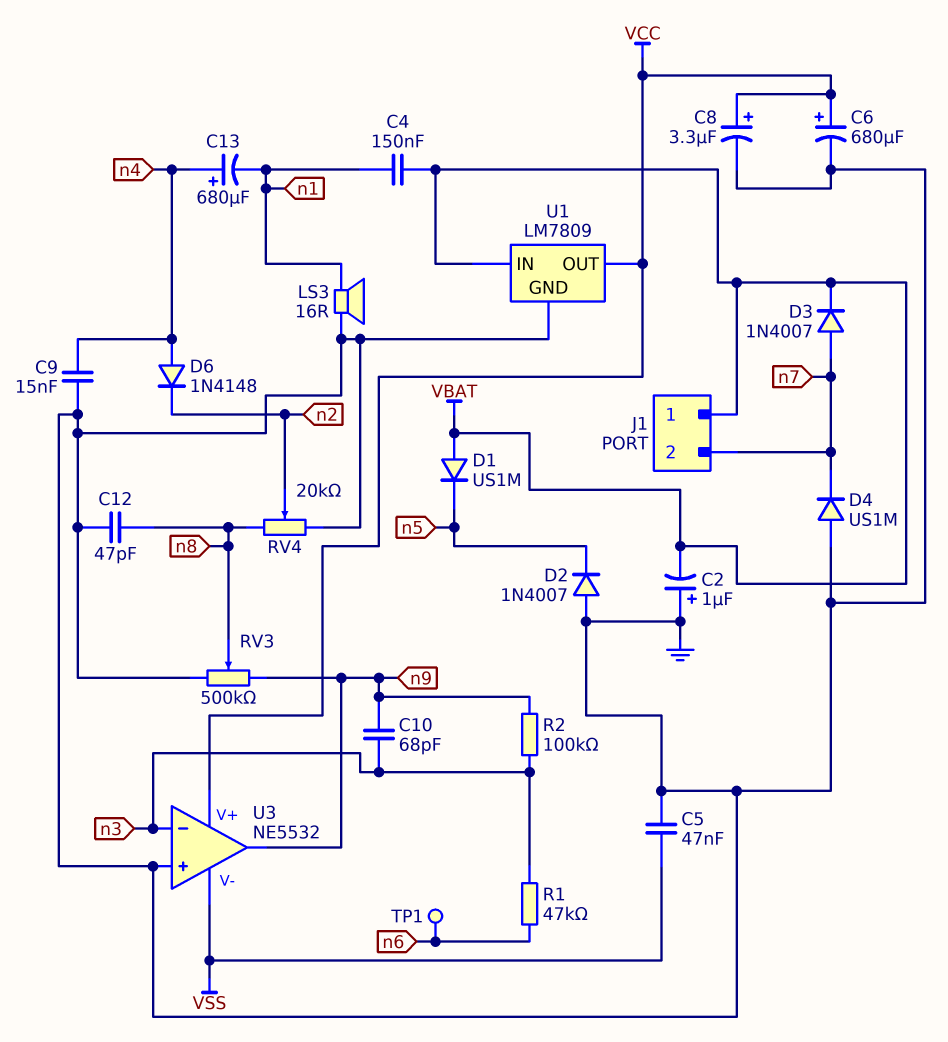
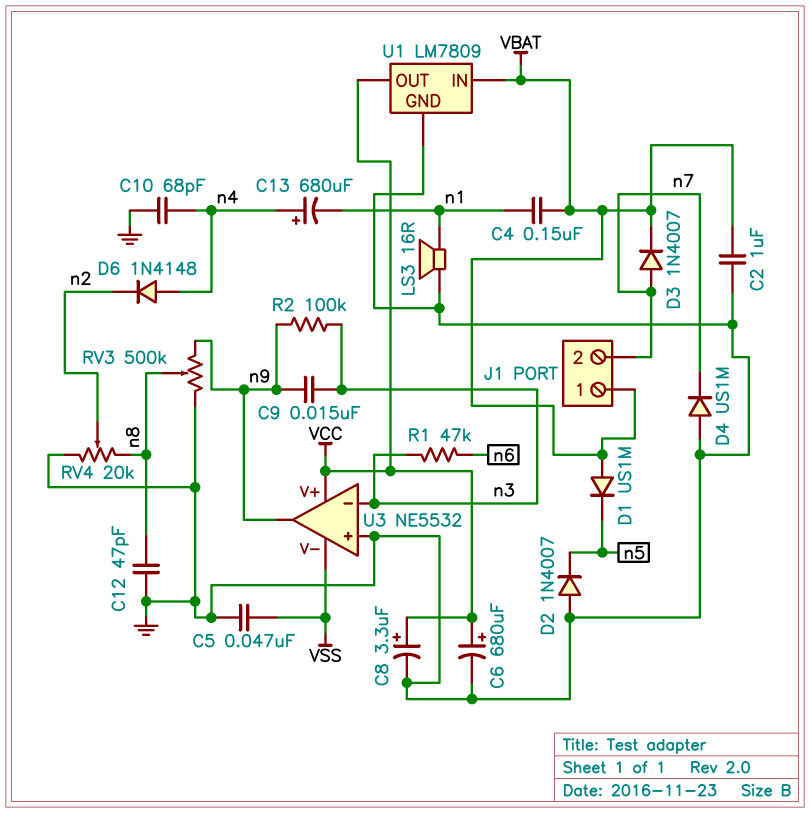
C2: 1uF (plus GND, minus VBAT) -> 1uF (GND, VBAT)
C9: 15nF (GND, n4) -> 15nF (n3, n9)
C10: 68pF (n3, n9) -> 68pF (GND, n4)
TP1: test point (n6) -> none

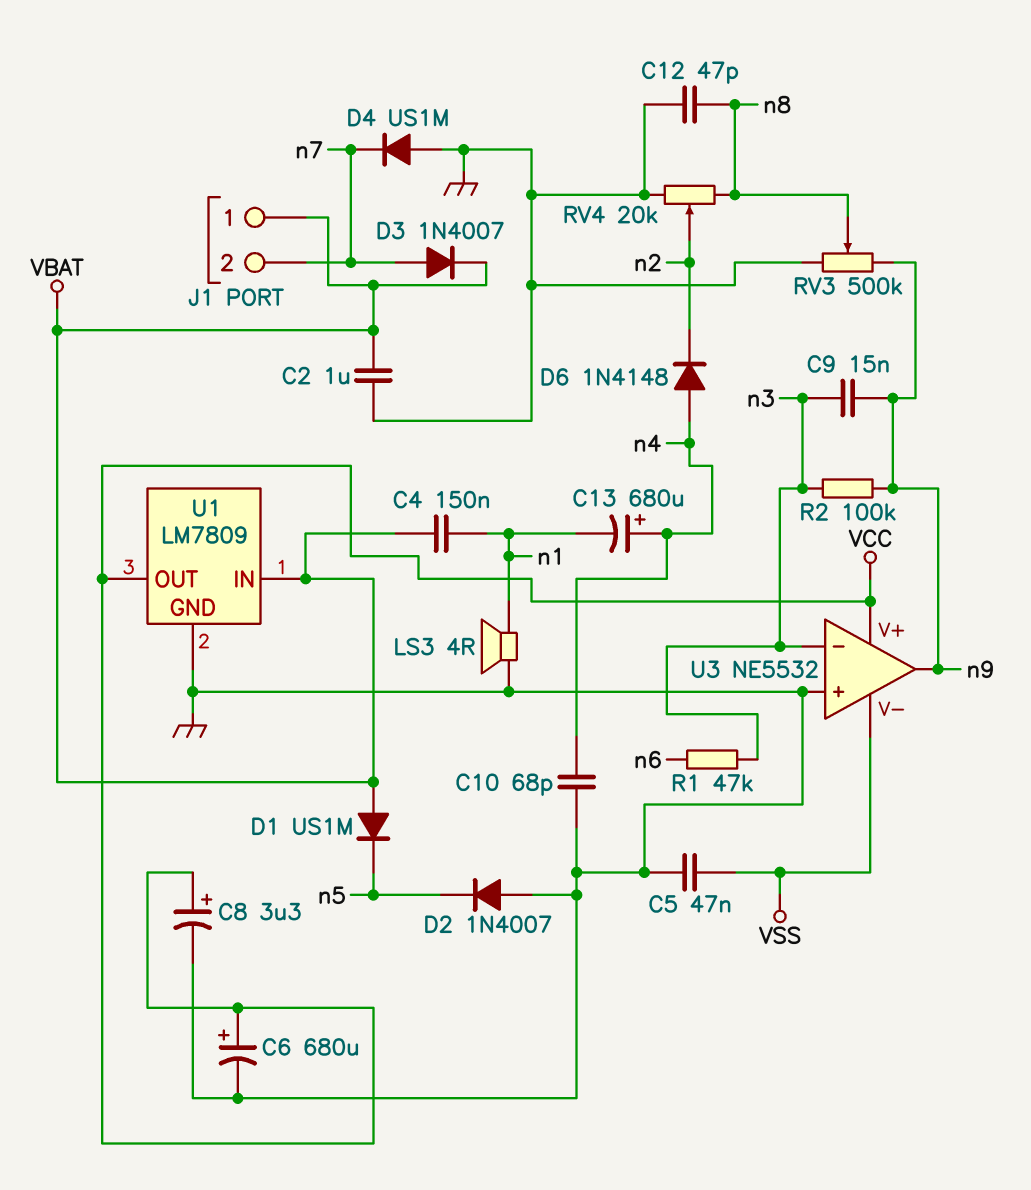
LS3: speaker 16R (GND, n1) -> speaker 4R (GND, n1)

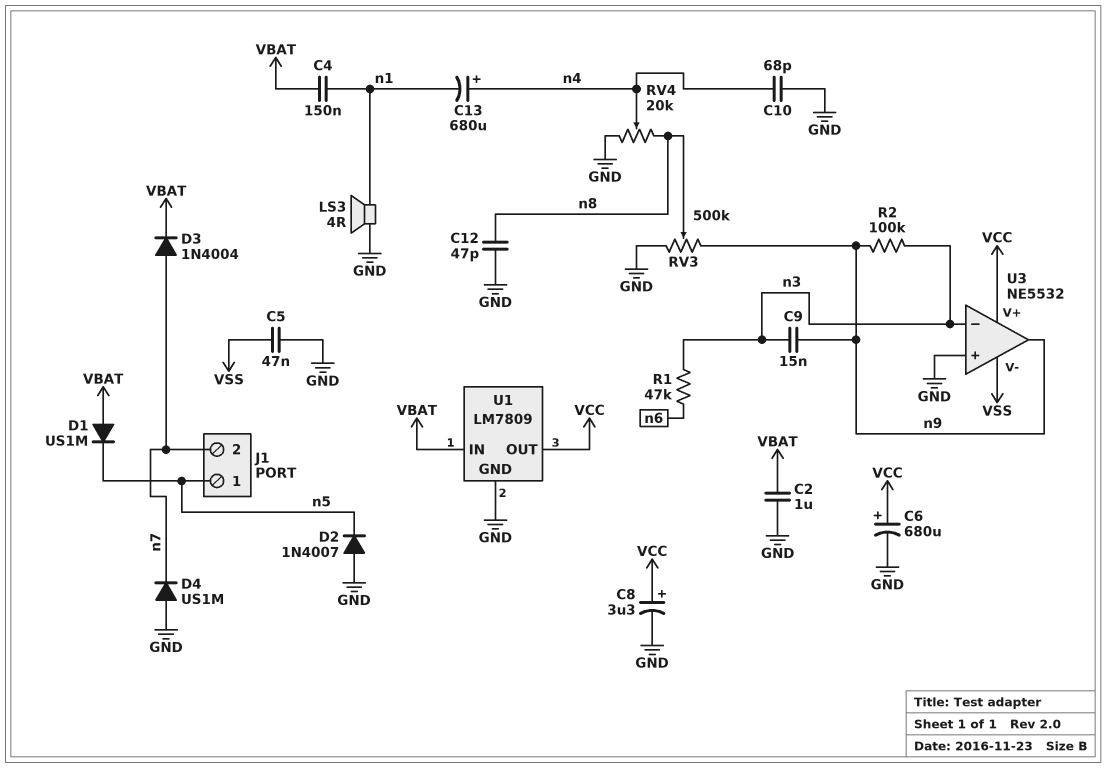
D3: diode 1N4007 (A n7, K VBAT) -> diode 1N4004 (A n7, K VBAT)
D6: diode 1N4148 (A n4, K n2) -> none
J1 pin 1: VBAT -> n5
RV4: 20k (GND, n8, wiper n2) -> 20k (GND, n8, wiper n4)

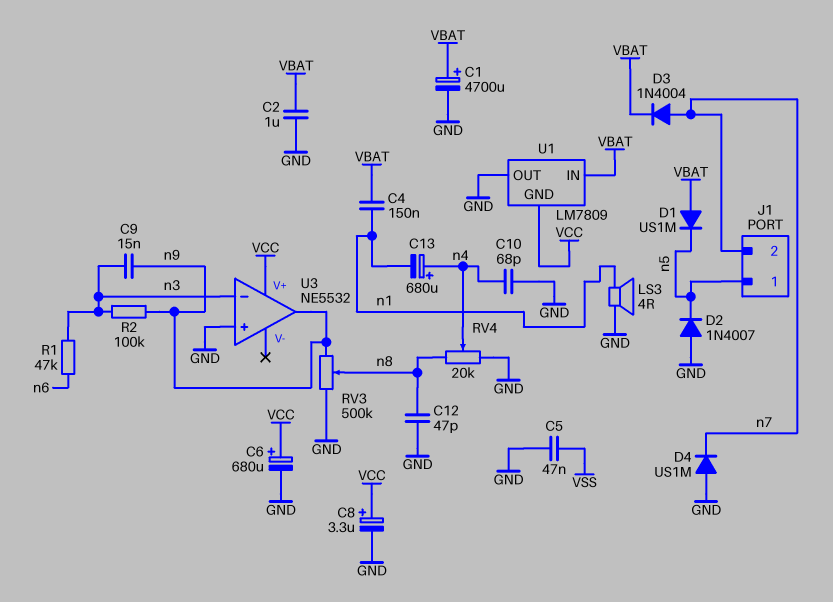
C1: none -> 4700uF (plus VBAT, minus GND)
U1 pin GND: GND -> VCC
U1 pin OUT: VCC -> GND
U3 pin V-: VSS -> none

